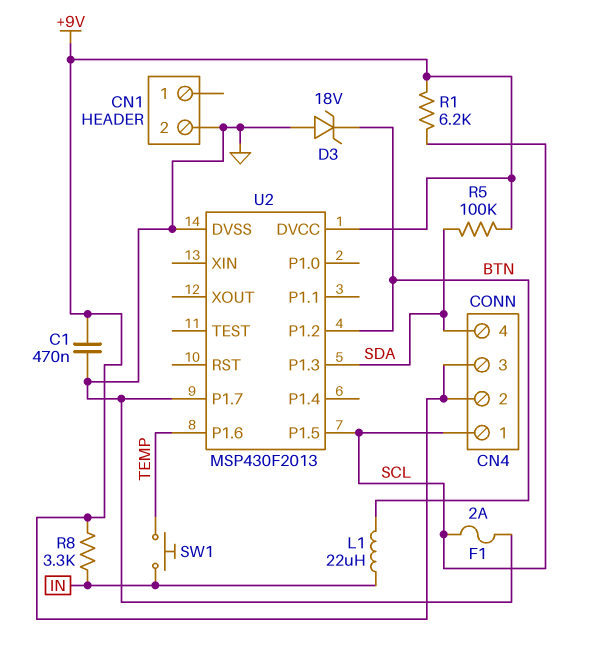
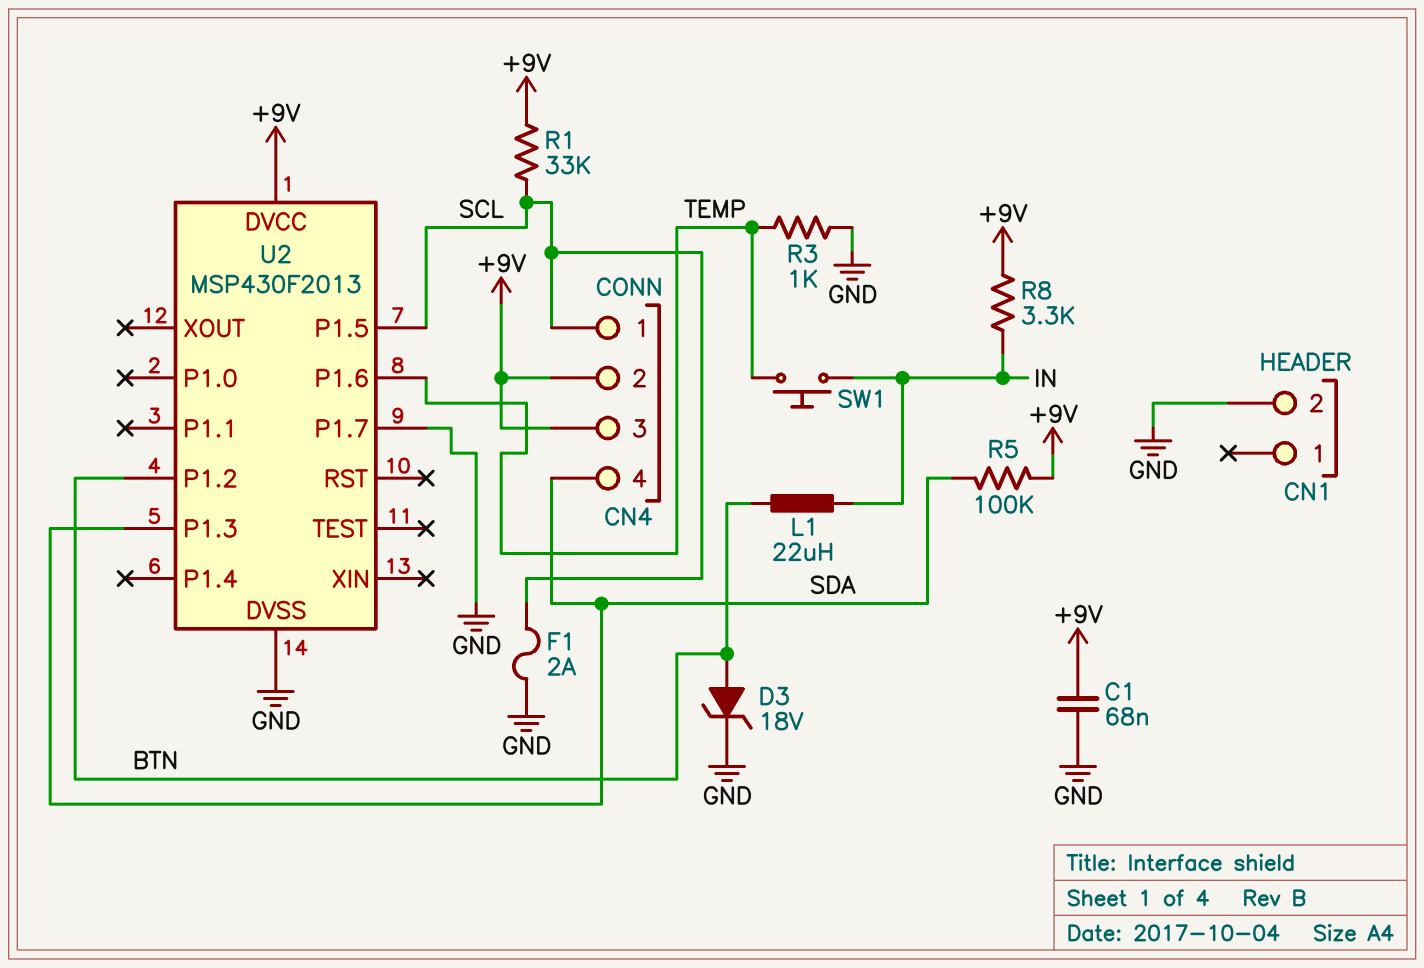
C1: 470nF (+9V, GND) -> 68nF (+9V, GND)
D3: zener 18V (A GND, K BTN) -> zener 18V (A BTN, K GND)
R1: 6.2k (+9V, SCL) -> 33k (+9V, SCL)
R3: none -> 1k (GND, TEMP)

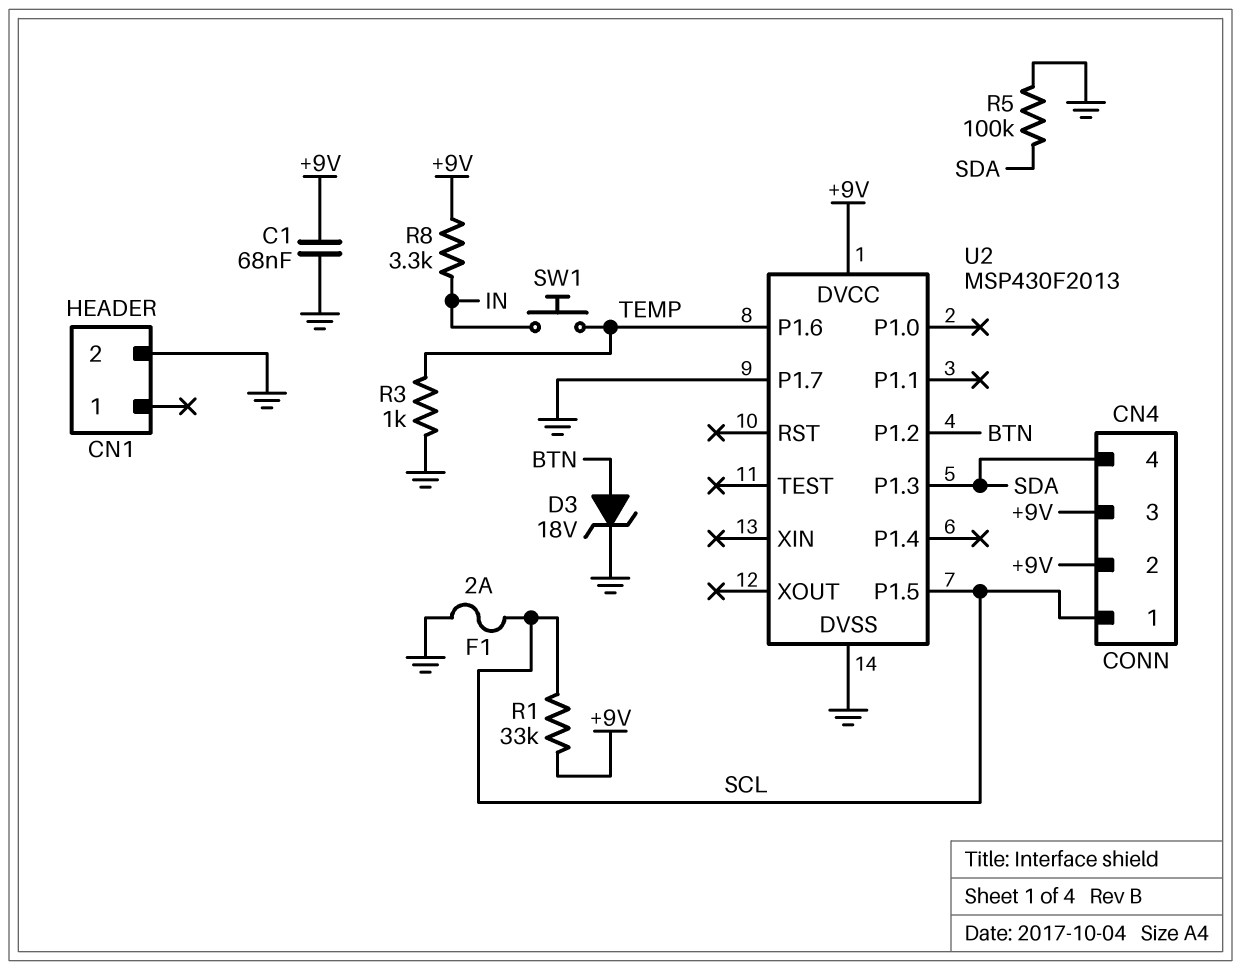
L1: 22uH (BTN, IN) -> none
R5: 100k (+9V, SDA) -> 100k (GND, SDA)

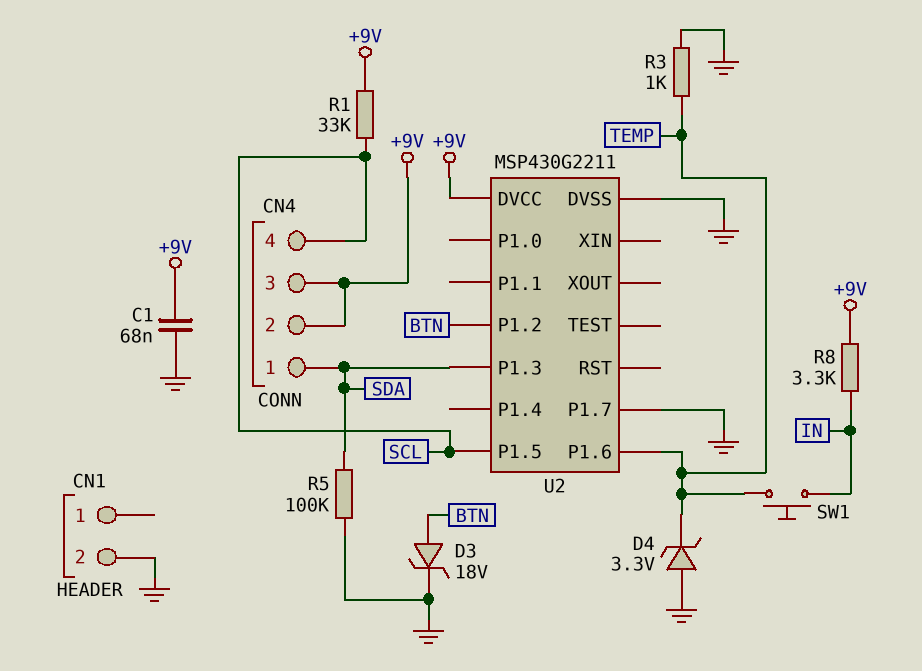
CN4 pin 1: SCL -> SDA
CN4 pin 4: SDA -> SCL
D4: none -> zener 3.3V (A GND, K TEMP)
F1: 2A (GND, SCL) -> none
U2: MSP430F2013 -> MSP430G2211

